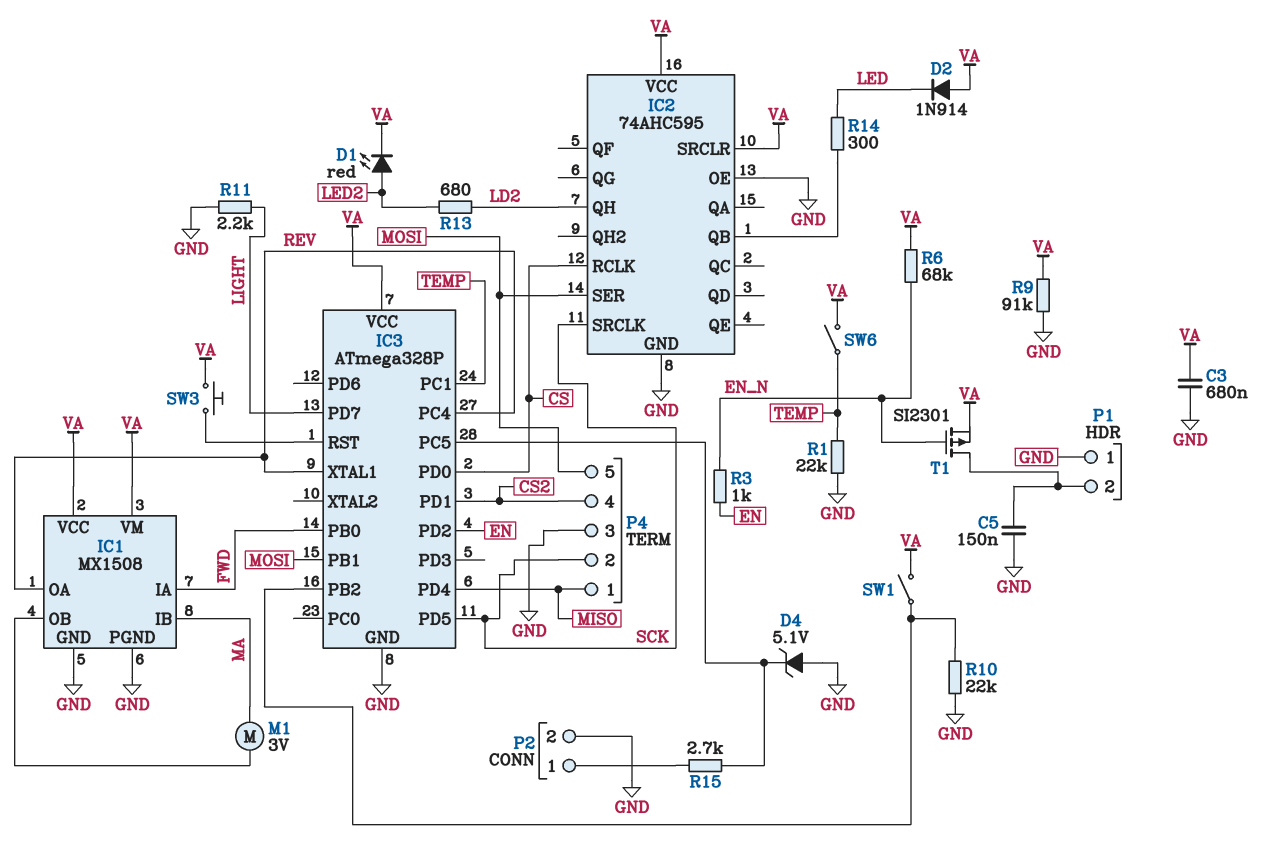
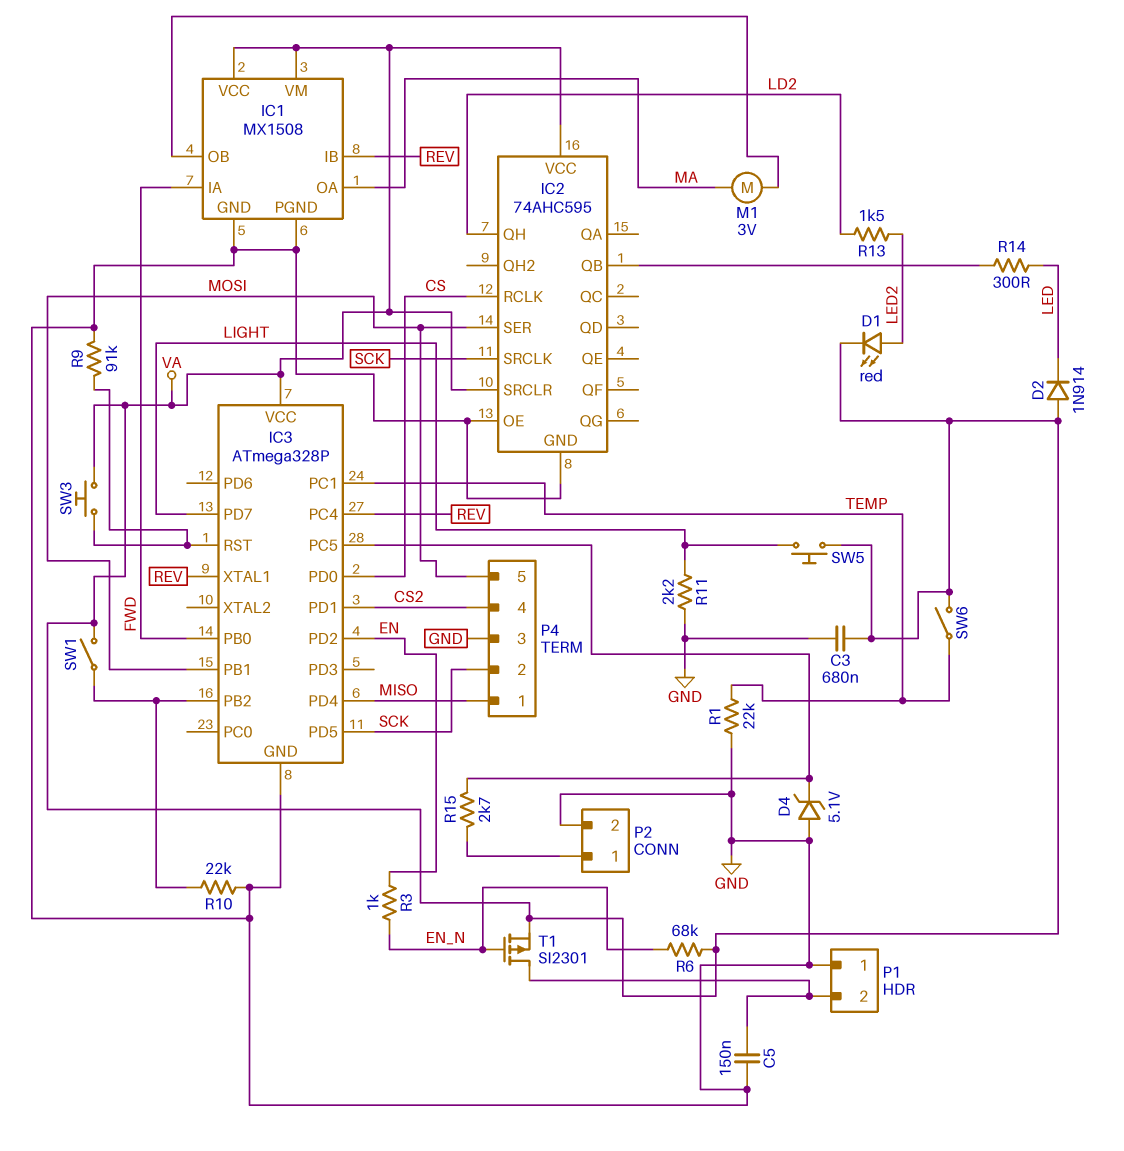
IC1 pin IB: MA -> REV
IC1 pin OA: REV -> MA
R9: 91k (GND, VA) -> 91k (GND, IC3/RST)
R13: 680 (LD2, LED2) -> 1.5k (LD2, LED2)
SW5: none -> button (LIGHT, VA)

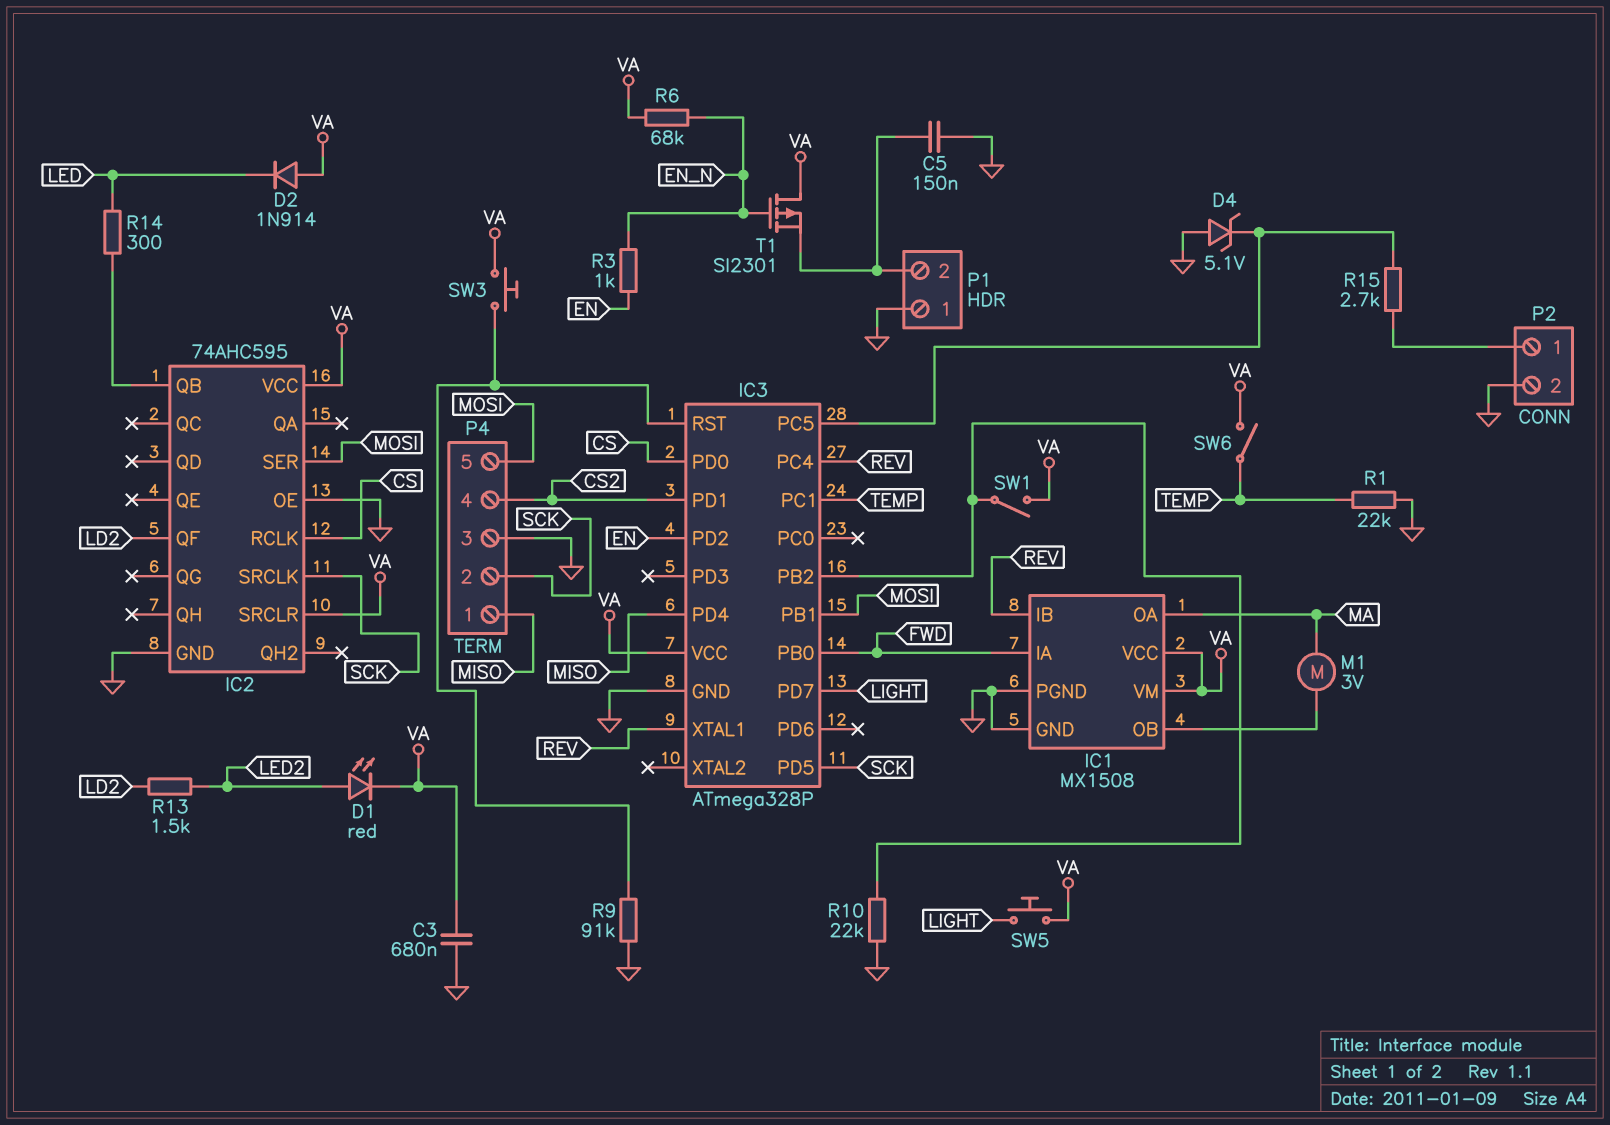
IC2 pin QF: none -> LD2
IC2 pin QH: LD2 -> none
R11: 2.2k (GND, LIGHT) -> none
T1: PMOS SI2301 (G EN_N, D P1/2, S VA) -> PMOS SI2301 (G EN_N, D VA, S P1/2)

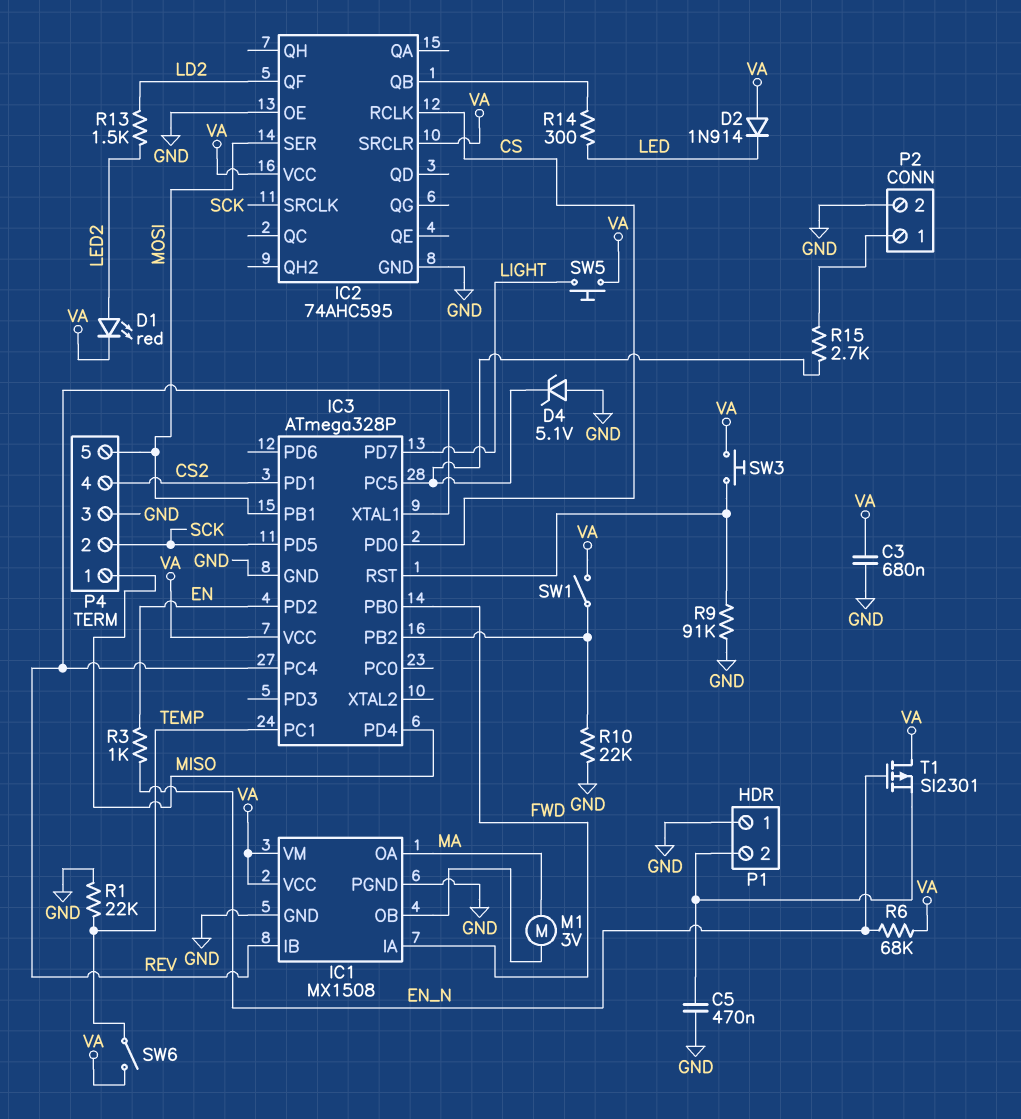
C5: 150nF (GND, P1/2) -> 470nF (GND, P1/2)

